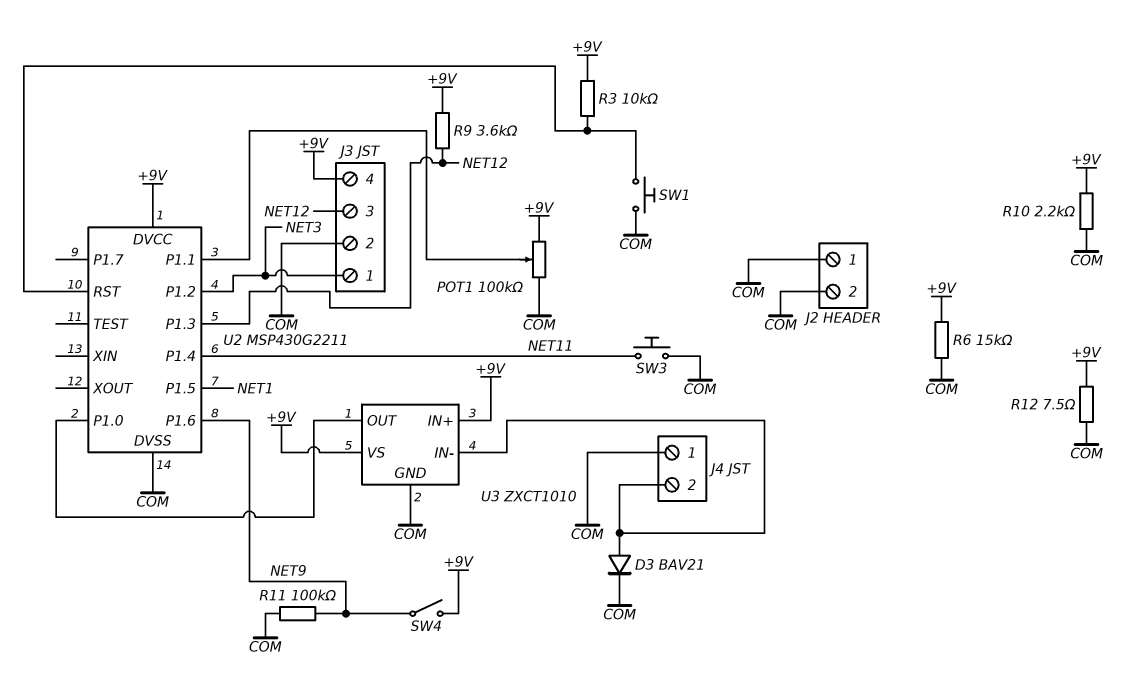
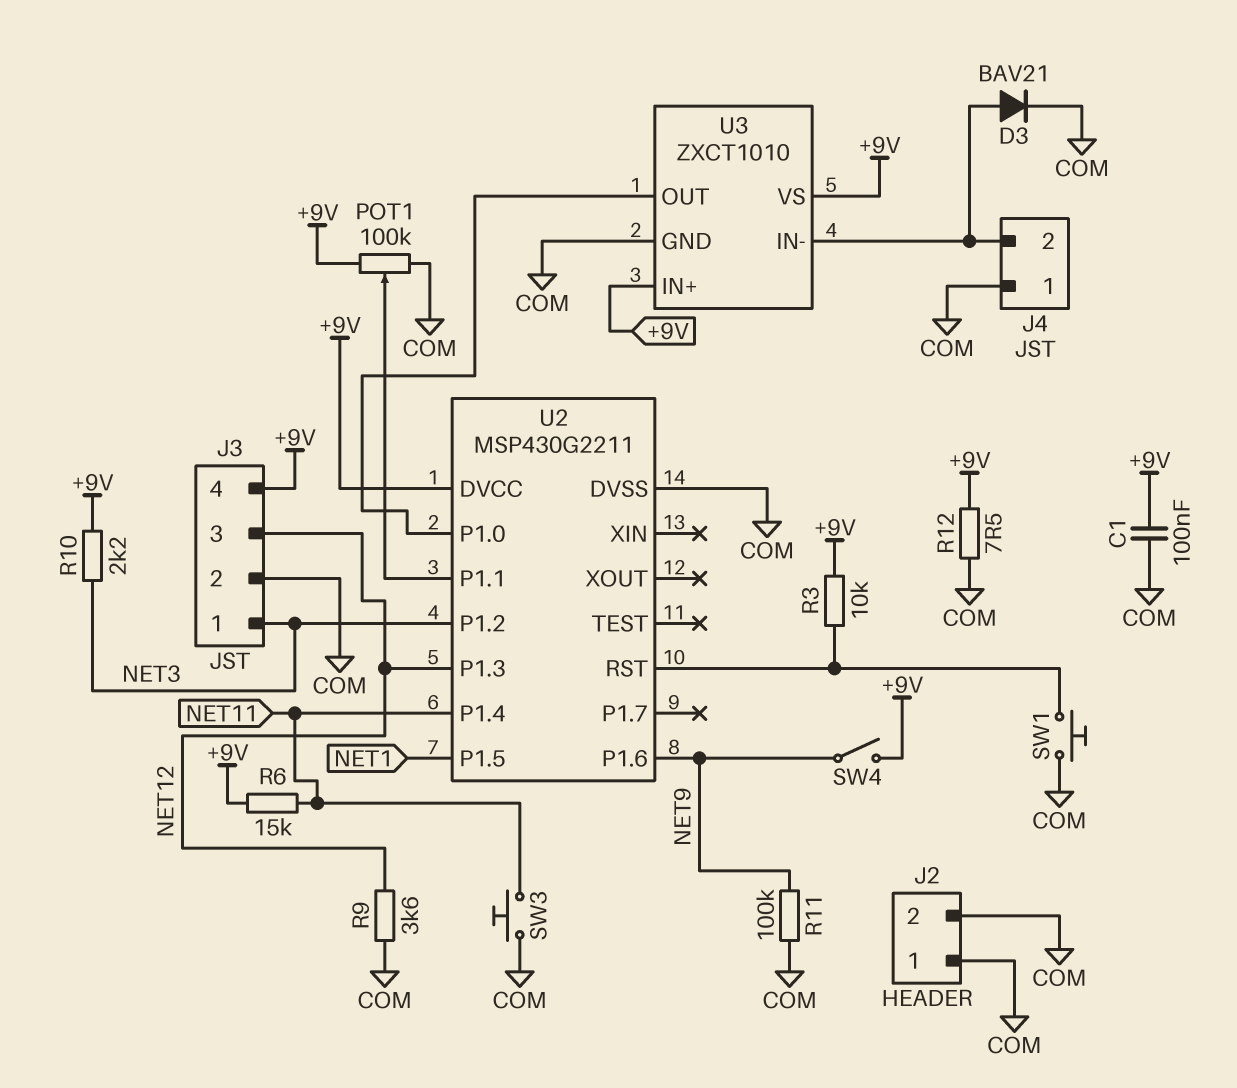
C1: none -> 100nF (+9V, COM)
R6: 15k (+9V, COM) -> 15k (+9V, NET11)
R9: 3.6k (+9V, NET12) -> 3.6k (COM, NET12)
R10: 2.2k (+9V, COM) -> 2.2k (+9V, NET3)

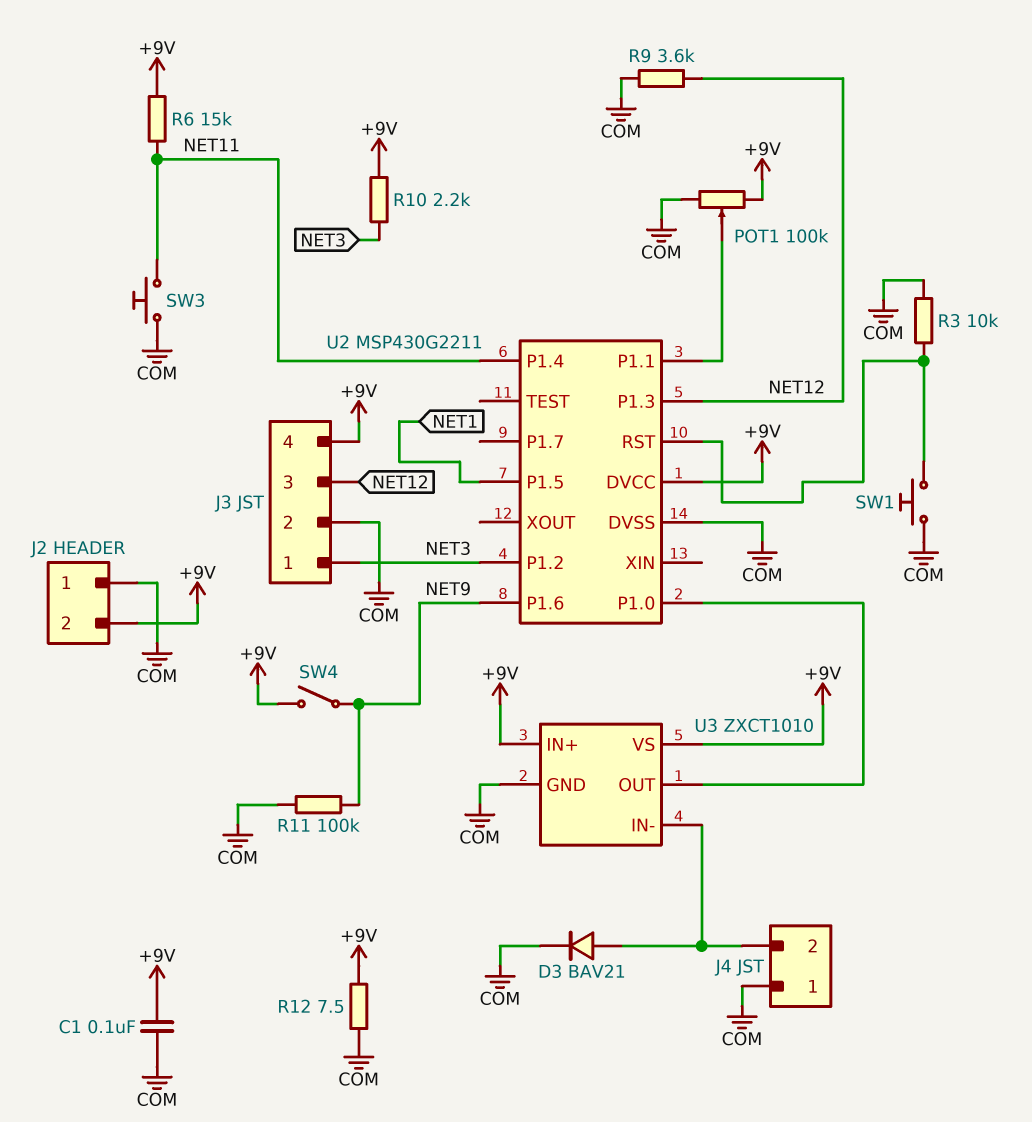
J2 pin 2: COM -> +9V
R3: 10k (+9V, U2/RST) -> 10k (COM, U2/RST)

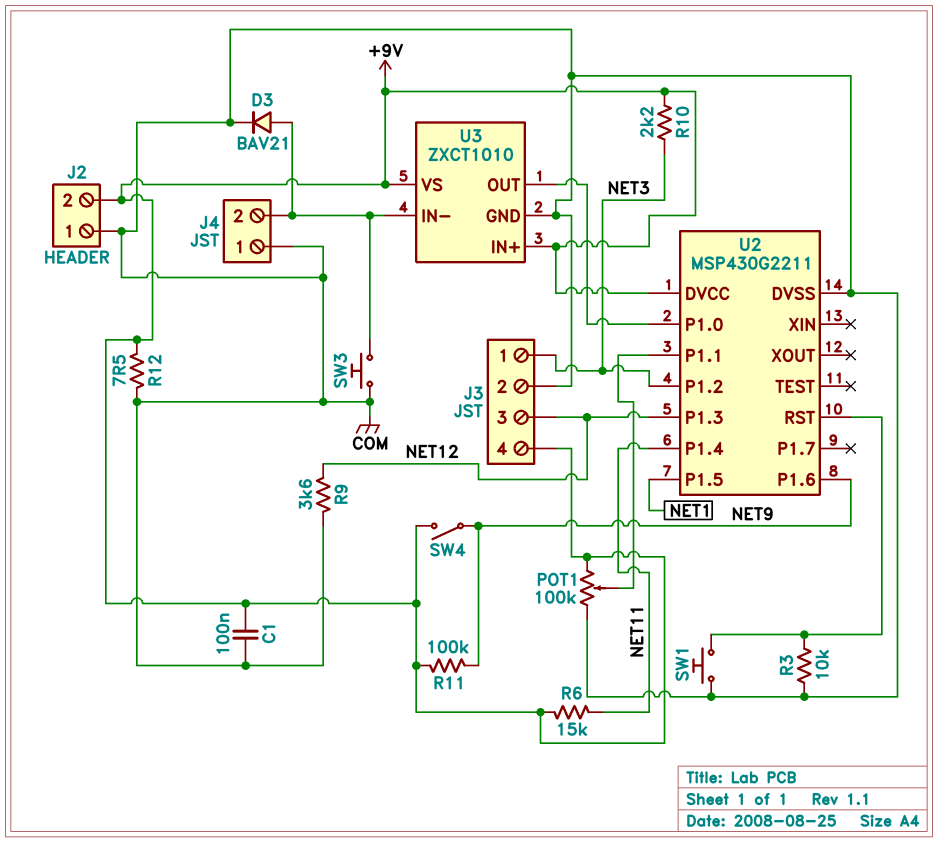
R11: 100k (COM, NET9) -> 100k (+9V, NET9)
SW3: button (COM, NET11) -> button (COM, J4/2)

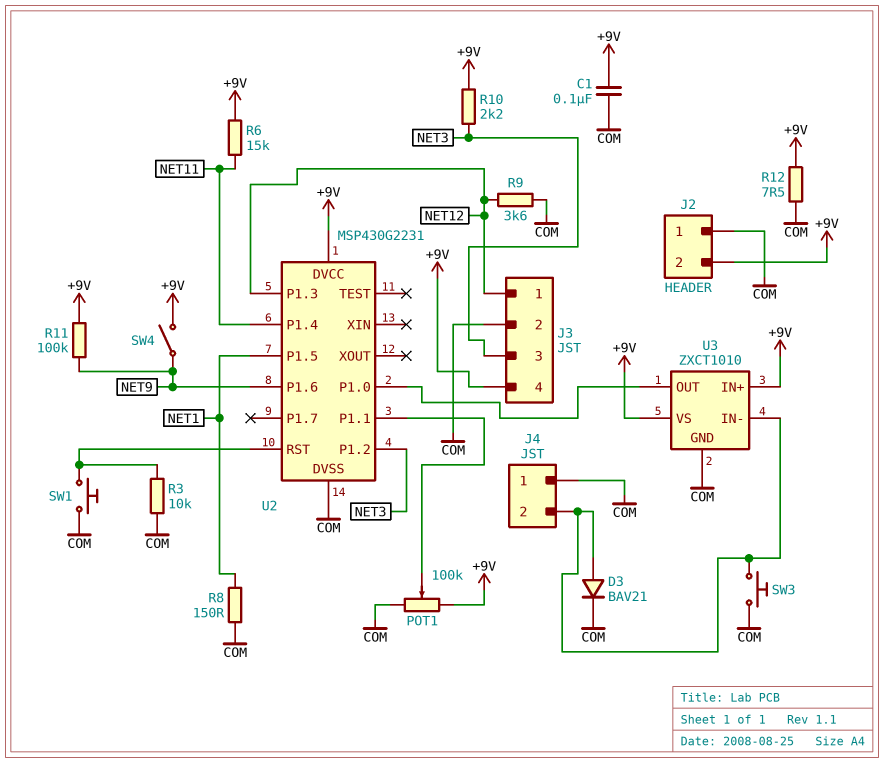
J3 pin 1: NET3 -> NET12
J3 pin 3: NET12 -> NET3
R8: none -> 150 (COM, NET1)
U2: MSP430G2211 -> MSP430G2231

